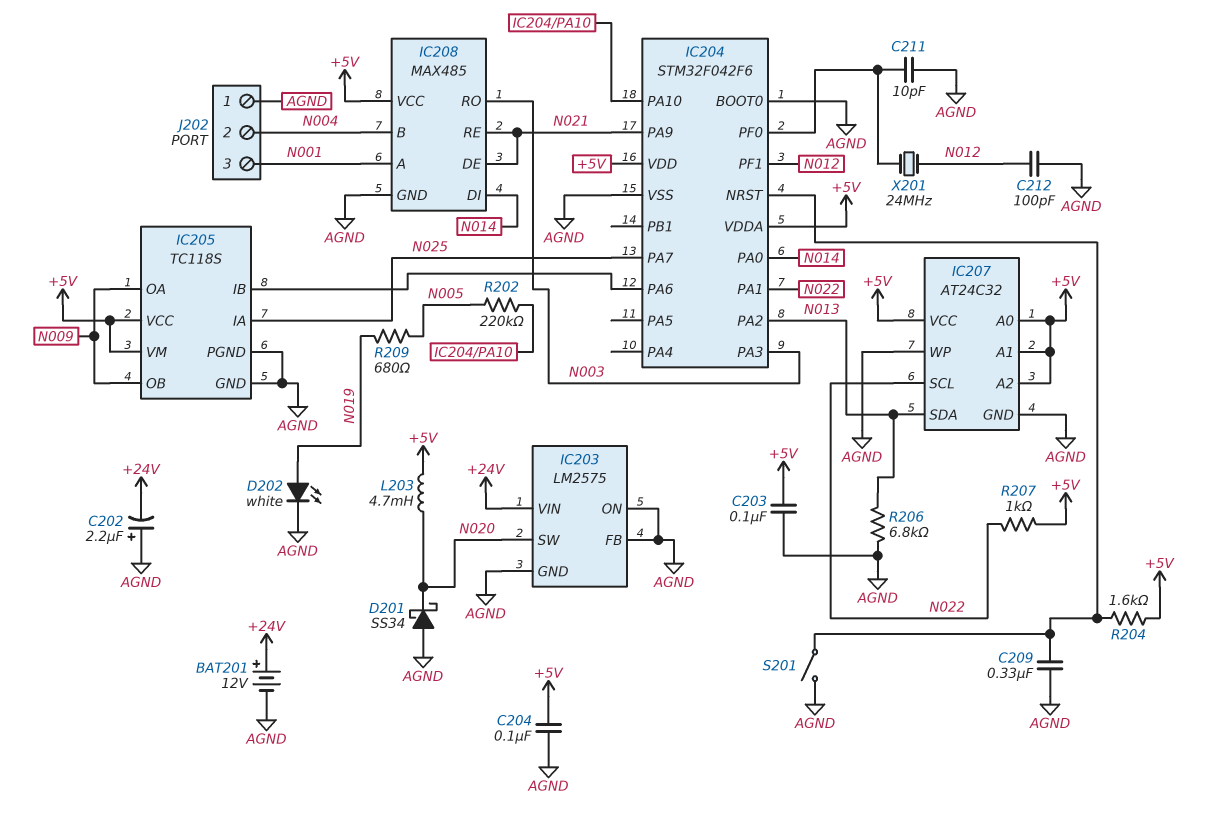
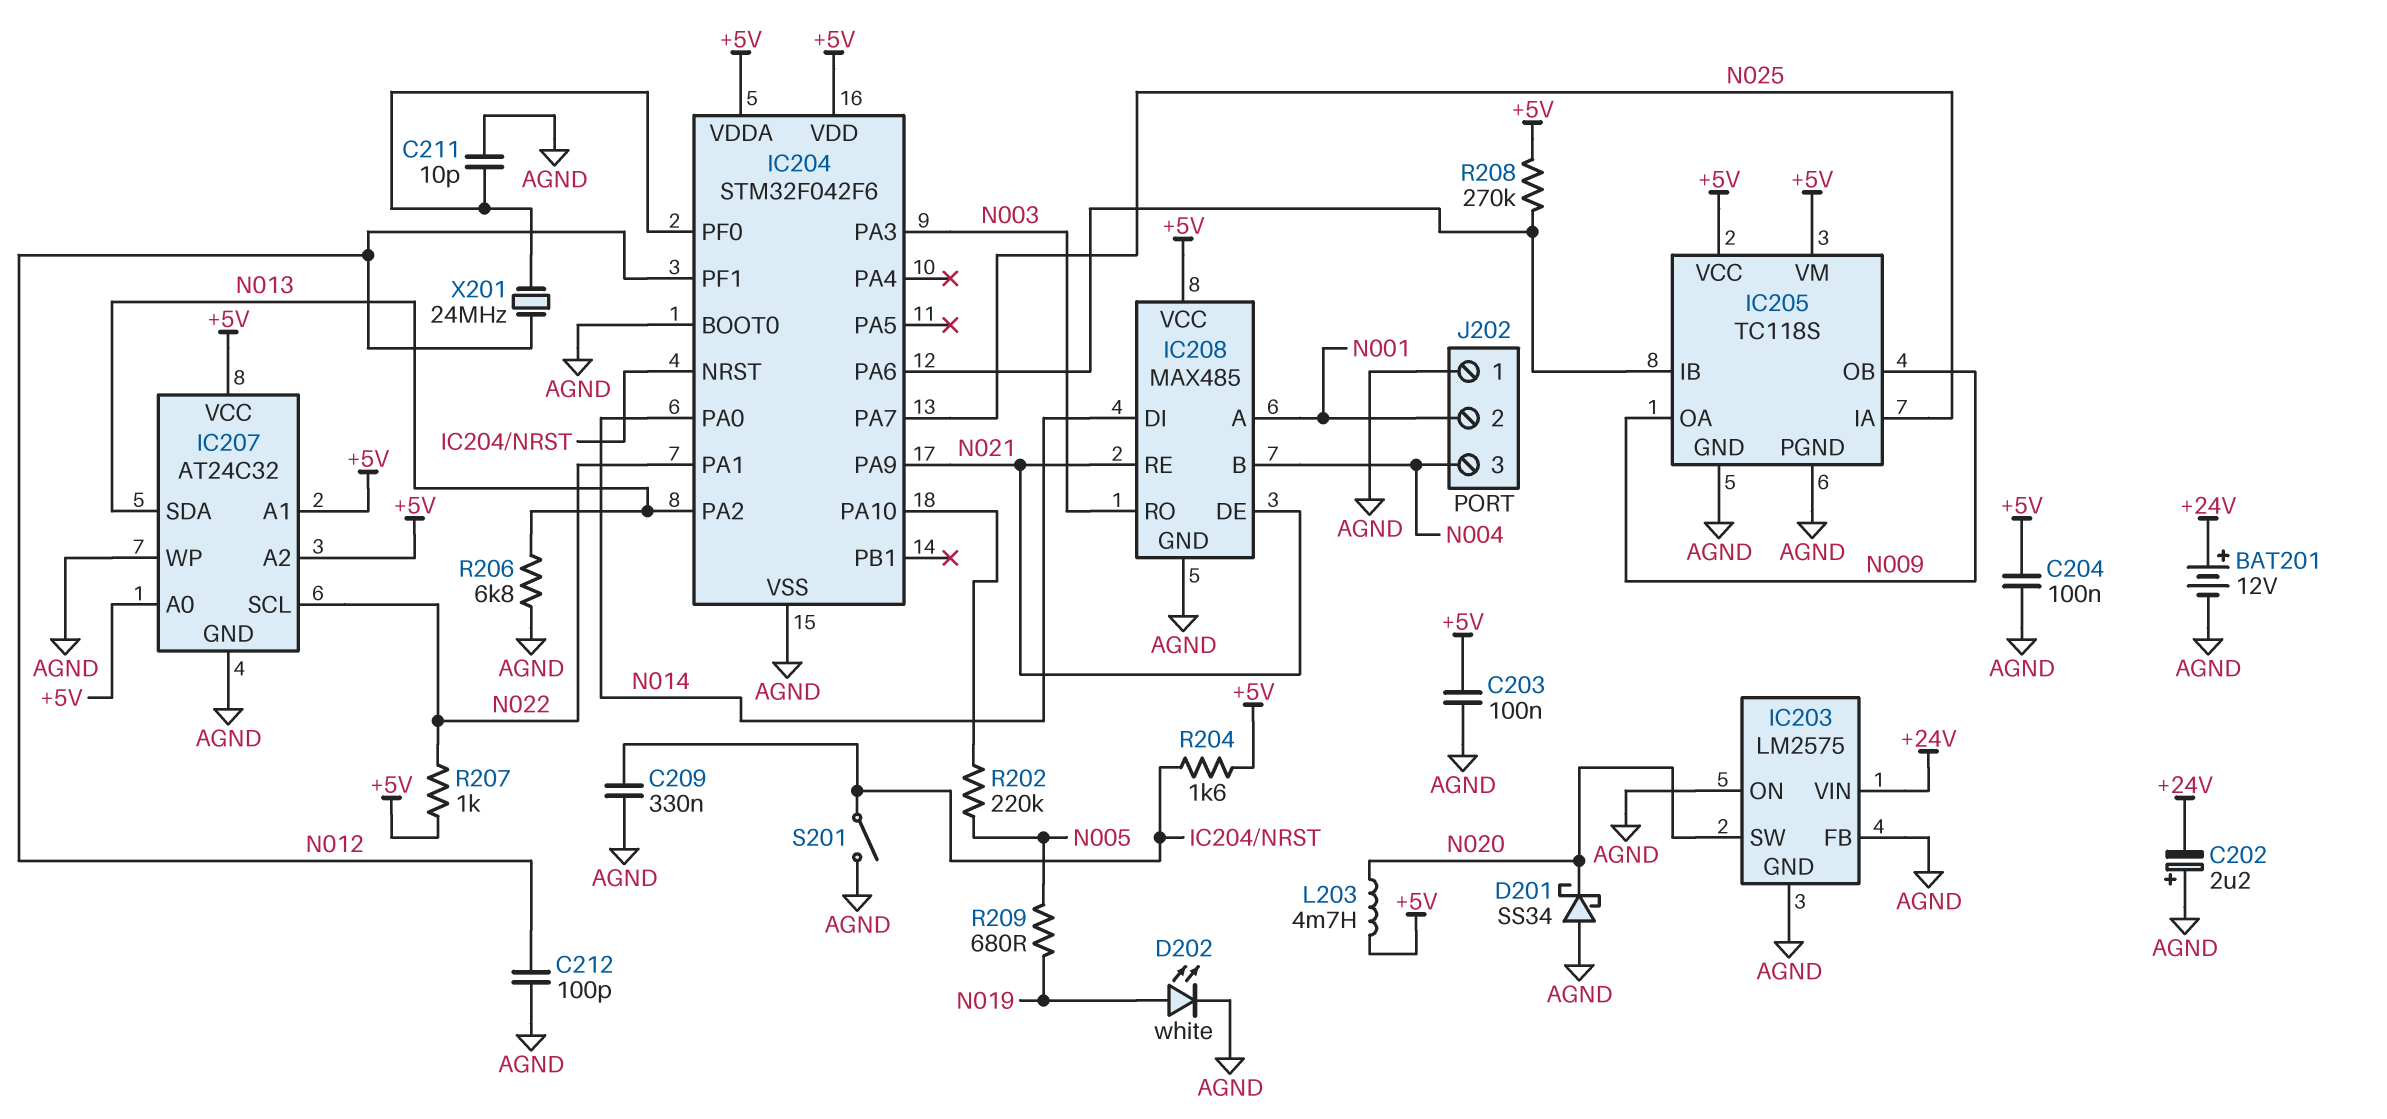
J202 pin 2: N004 -> N001
J202 pin 3: N001 -> N004
R208: none -> 270k (+5V, IC204/PA6)

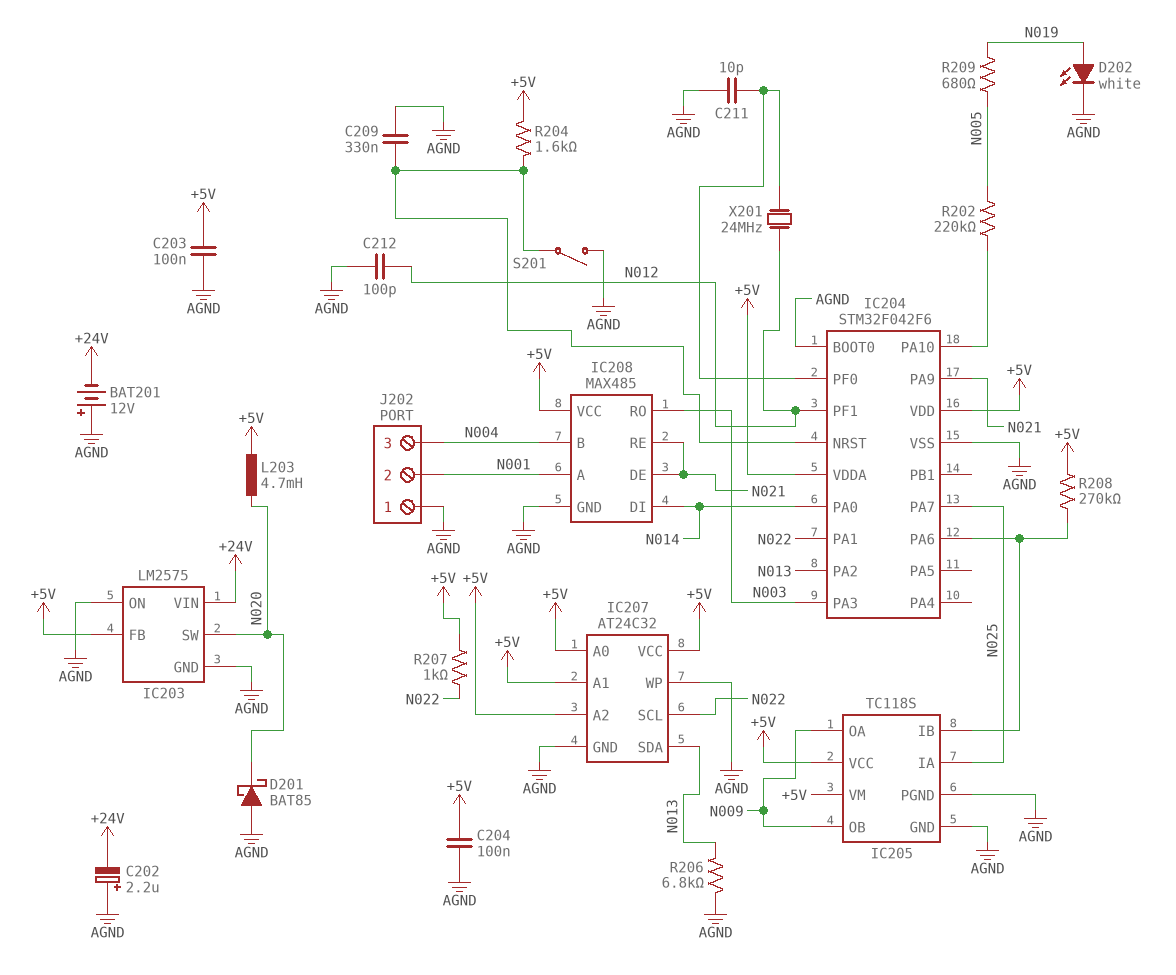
BAT201: 12V (plus +24V, minus AGND) -> 12V (plus AGND, minus +24V)
D201: schottky SS34 (A AGND, K N020) -> schottky BAT85 (A AGND, K N020)
IC203 pin FB: AGND -> +5V

